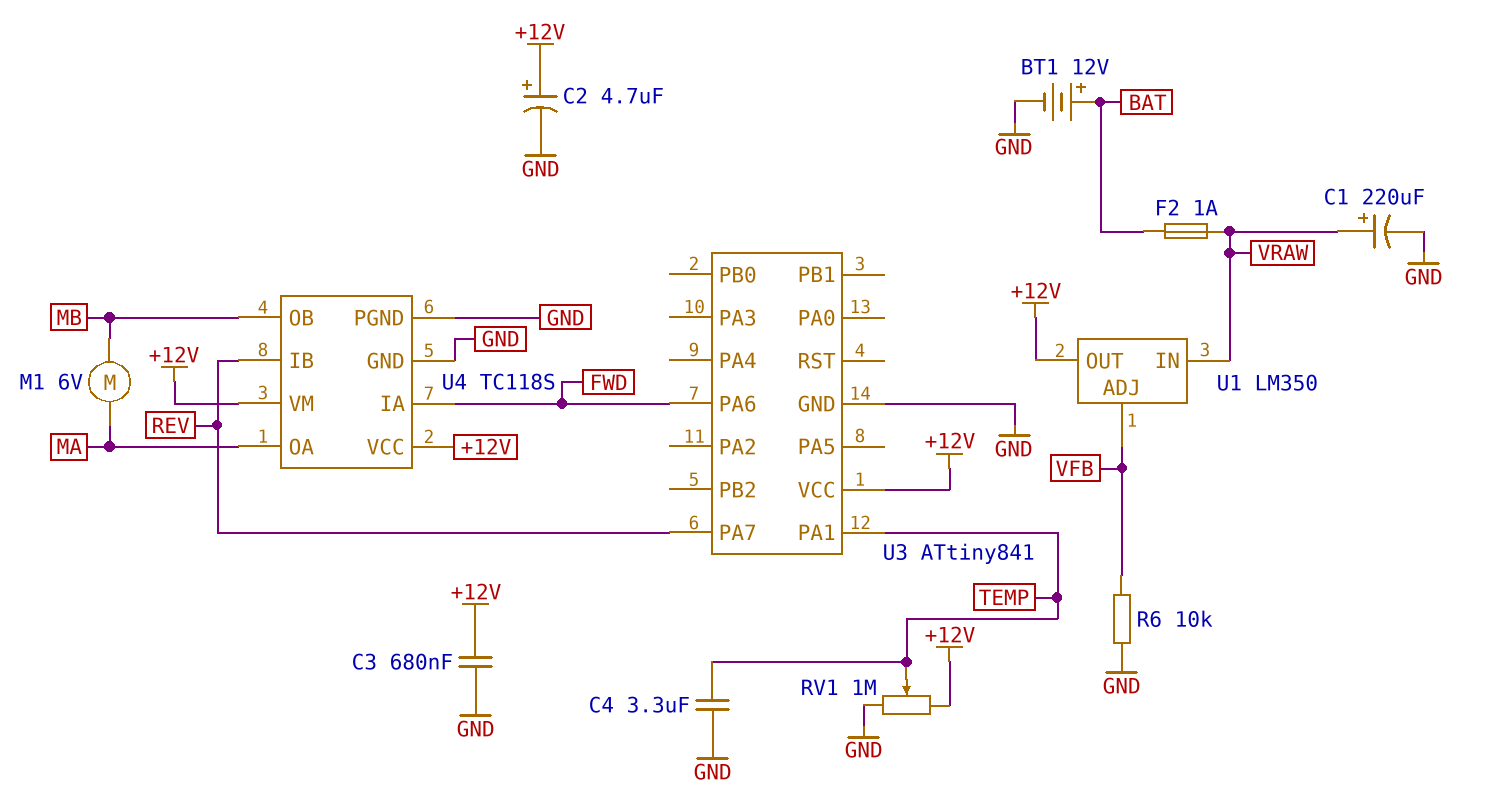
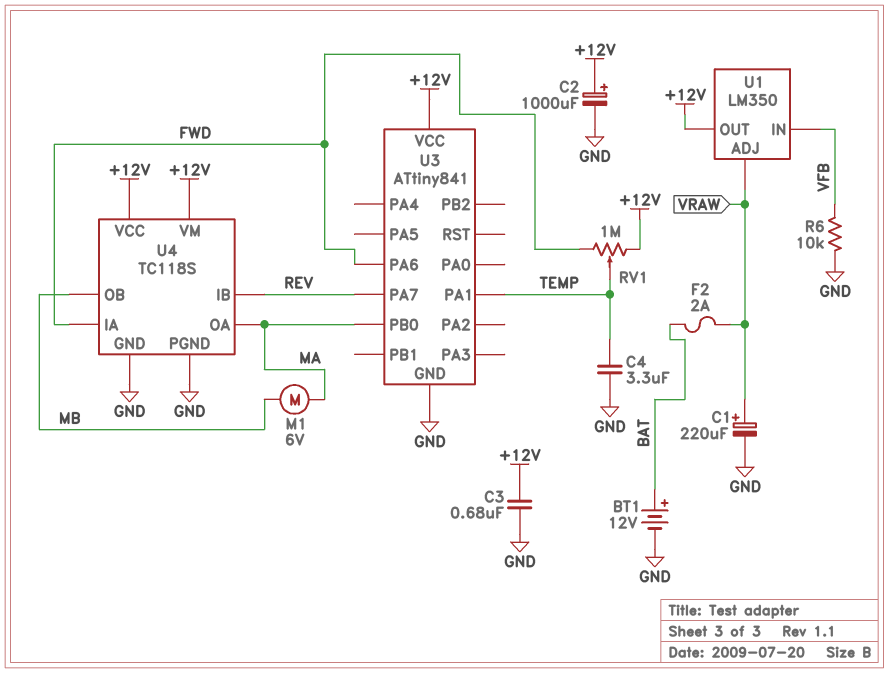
C2: 4.7uF (plus +12V, minus GND) -> 1000uF (plus +12V, minus GND)
F2: 1A (BAT, VRAW) -> 2A (BAT, VRAW)
RV1: 1M (+12V, GND, wiper TEMP) -> 1M (+12V, FWD, wiper TEMP)
U1 pin ADJ: VFB -> VRAW
U1 pin IN: VRAW -> VFB
U3 pin PB0: none -> MA

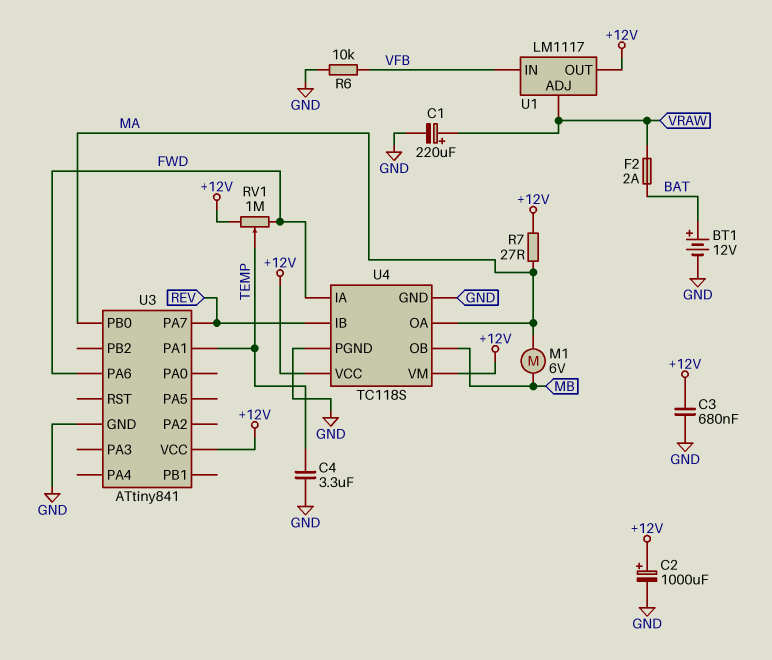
R7: none -> 27 (+12V, MA)
U1: LM350 -> LM1117

